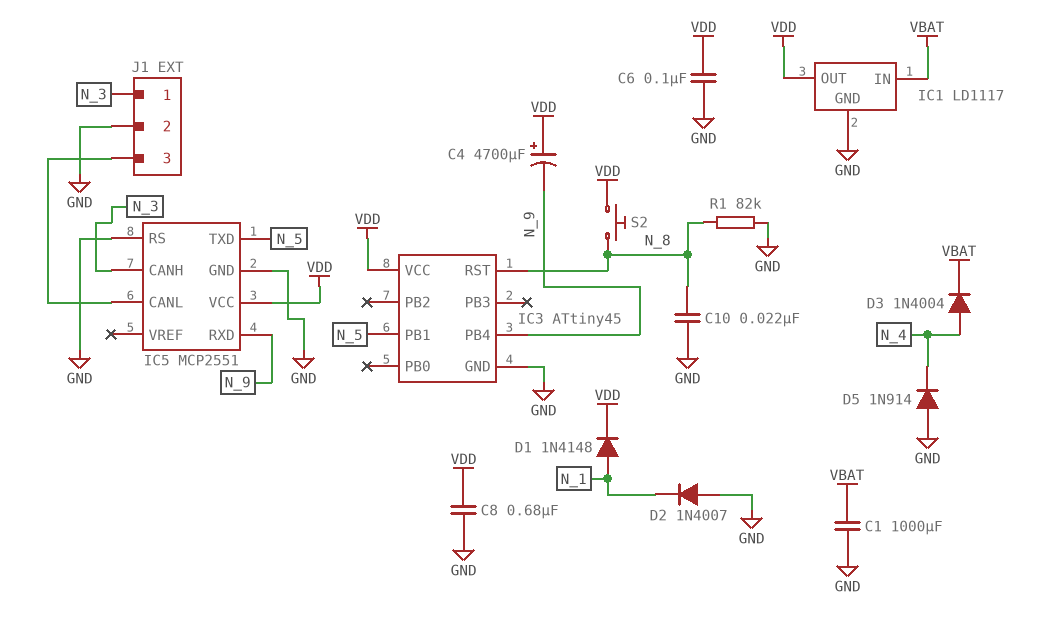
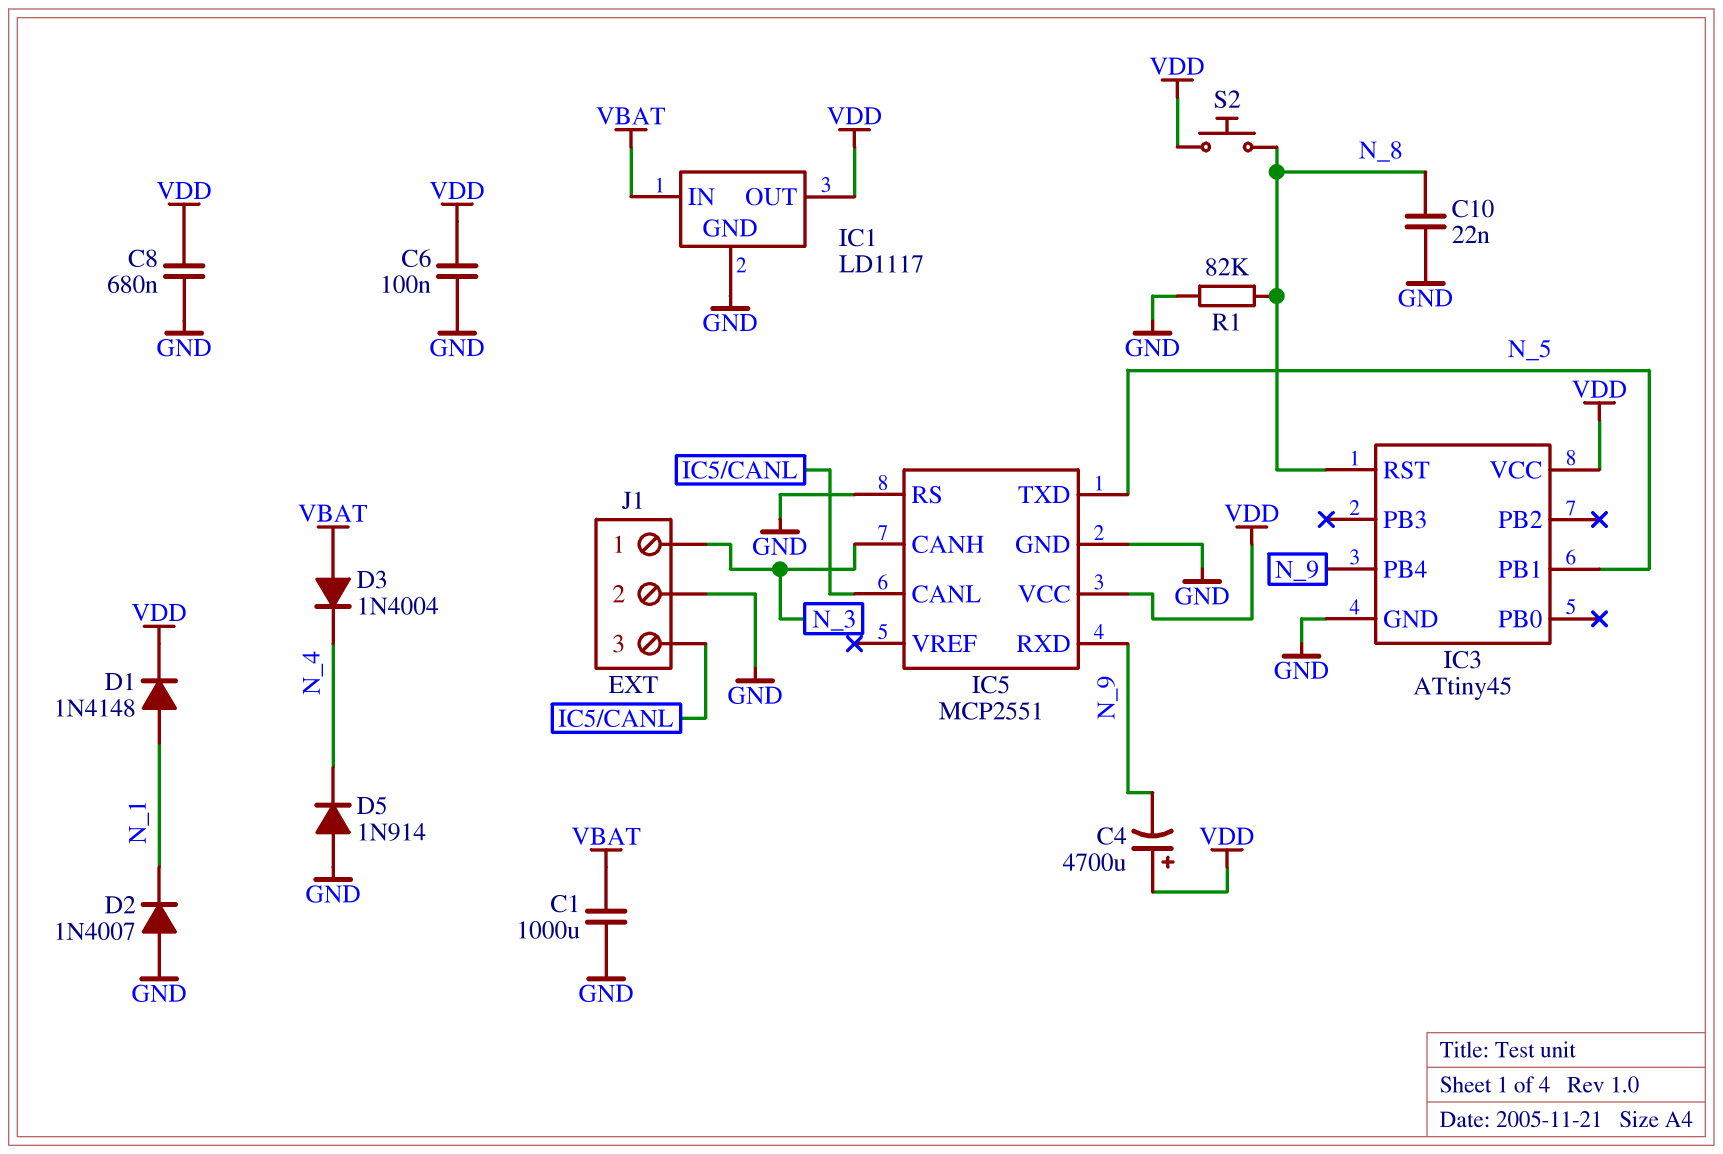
D3: diode 1N4004 (A N_4, K VBAT) -> diode 1N4004 (A VBAT, K N_4)

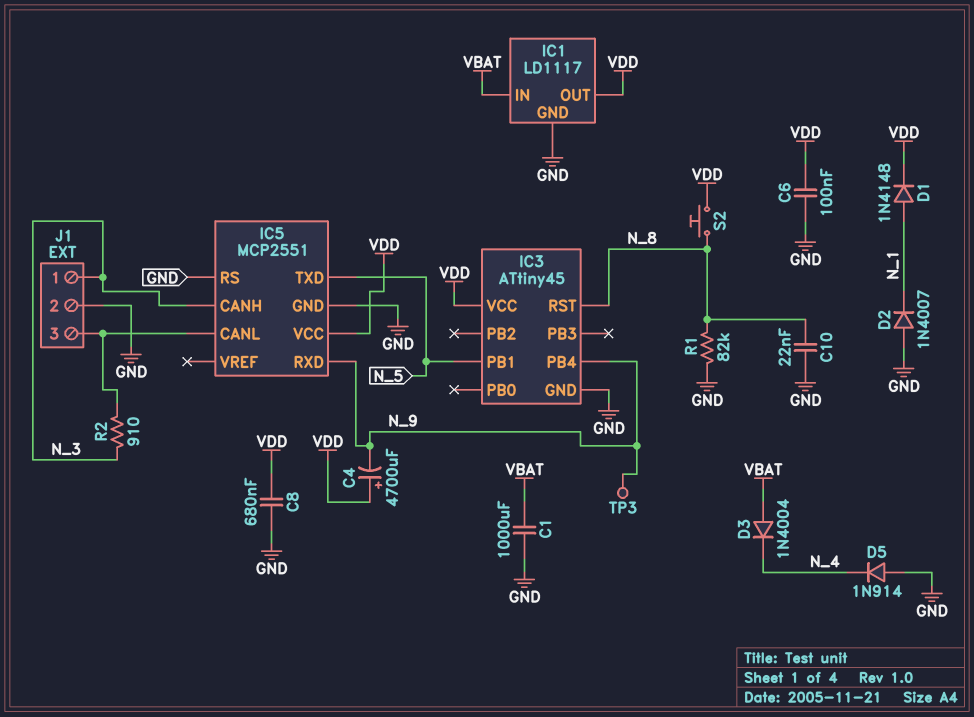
R2: none -> 910 (IC5/CANL, N_3)
TP3: none -> test point (N_9)

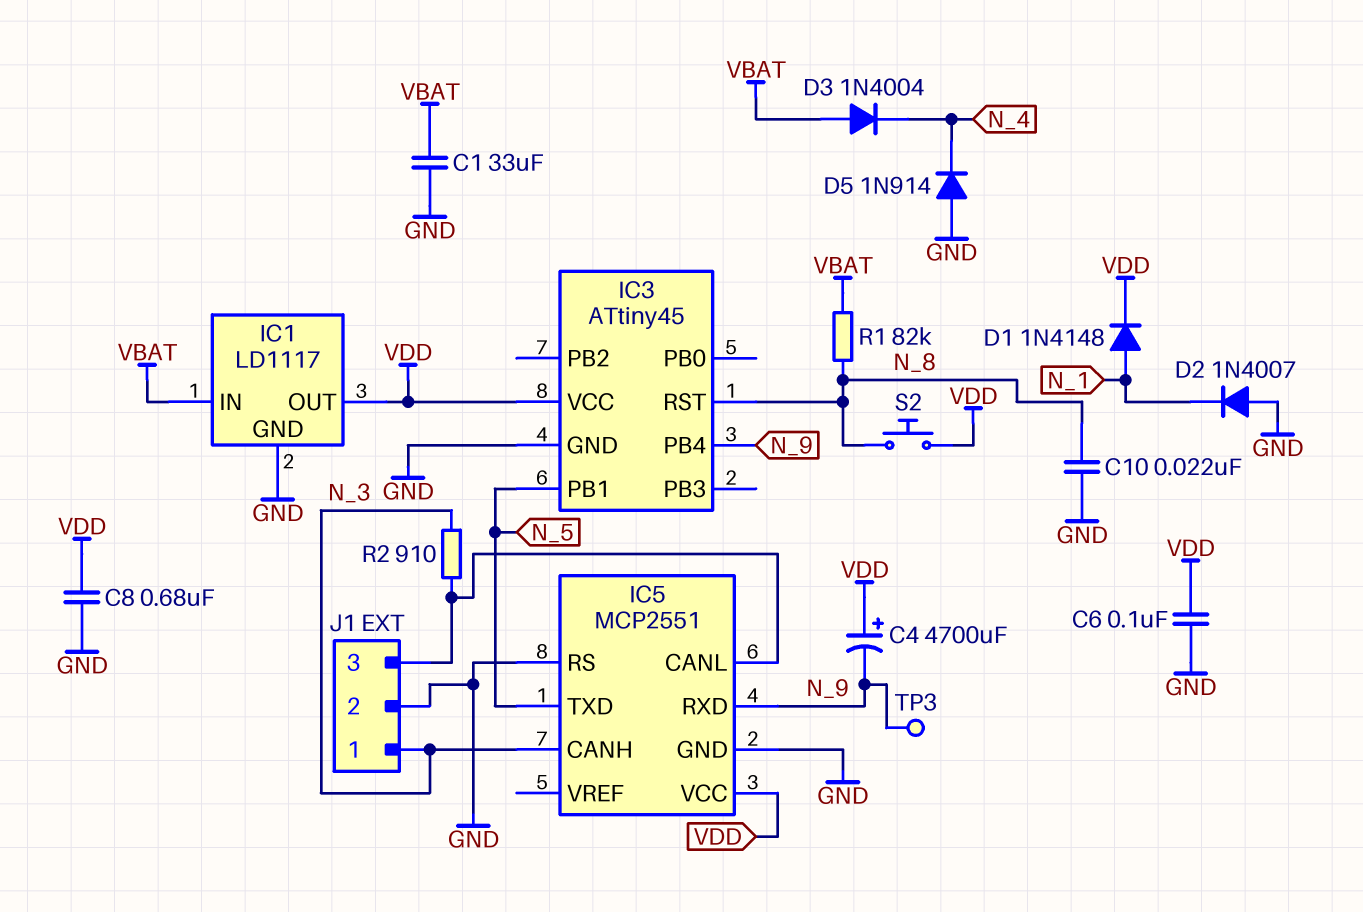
C1: 1000uF (GND, VBAT) -> 33uF (GND, VBAT)
R1: 82k (GND, N_8) -> 82k (N_8, VBAT)

